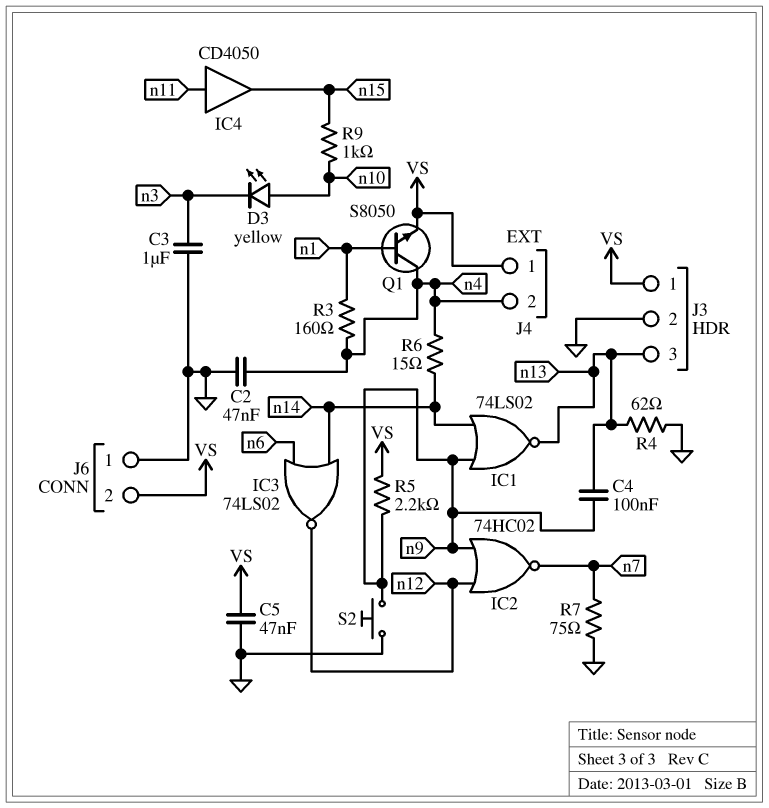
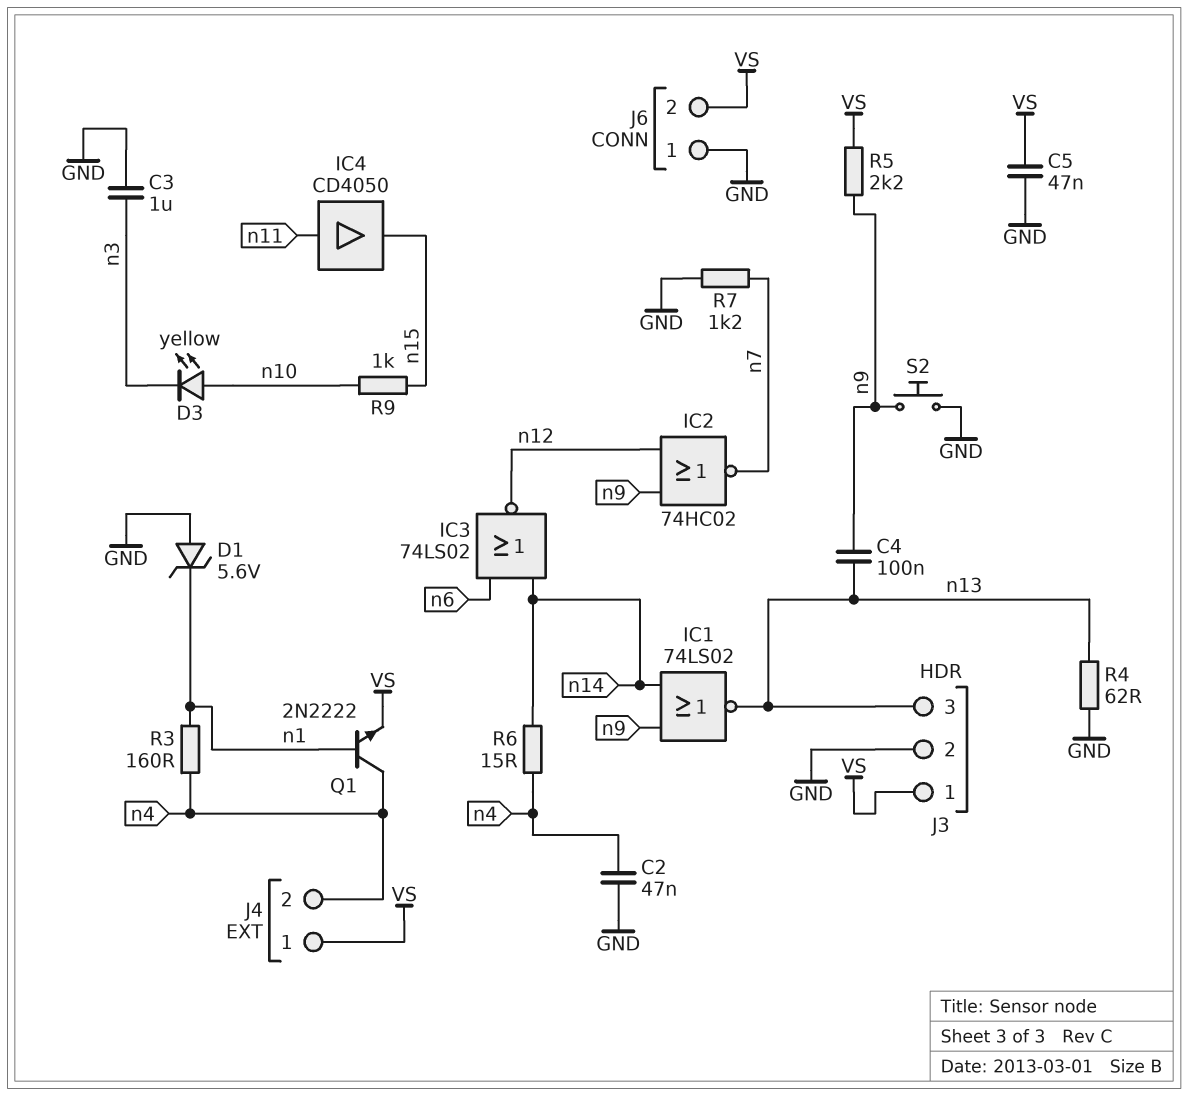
D1: none -> zener 5.6V (A GND, K n1)
Q1: NPN S8050 (B n1, C n4, E VS) -> NPN 2N2222 (B n1, C n4, E VS)
R7: 75 (GND, n7) -> 1.2k (GND, n7)

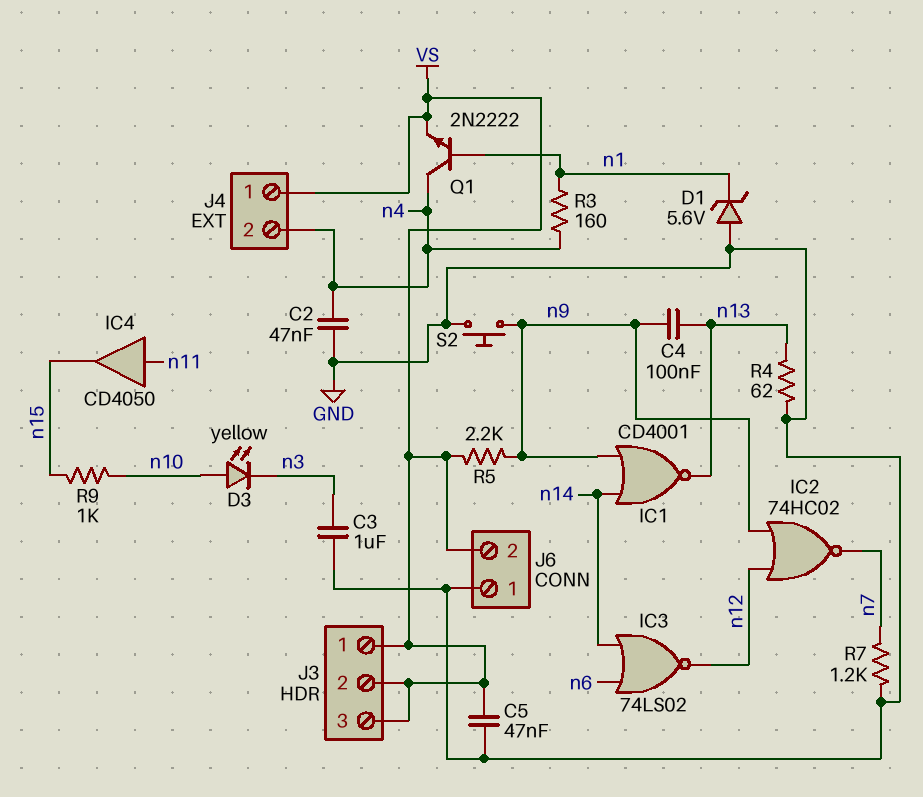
IC1: NOR 74LS02 (in n9, in n14, out n13) -> NOR CD4001 (in n9, in n14, out n13)
J3 pin 2: GND -> VS
J3 pin 3: n13 -> VS
R6: 15 (n4, n14) -> none

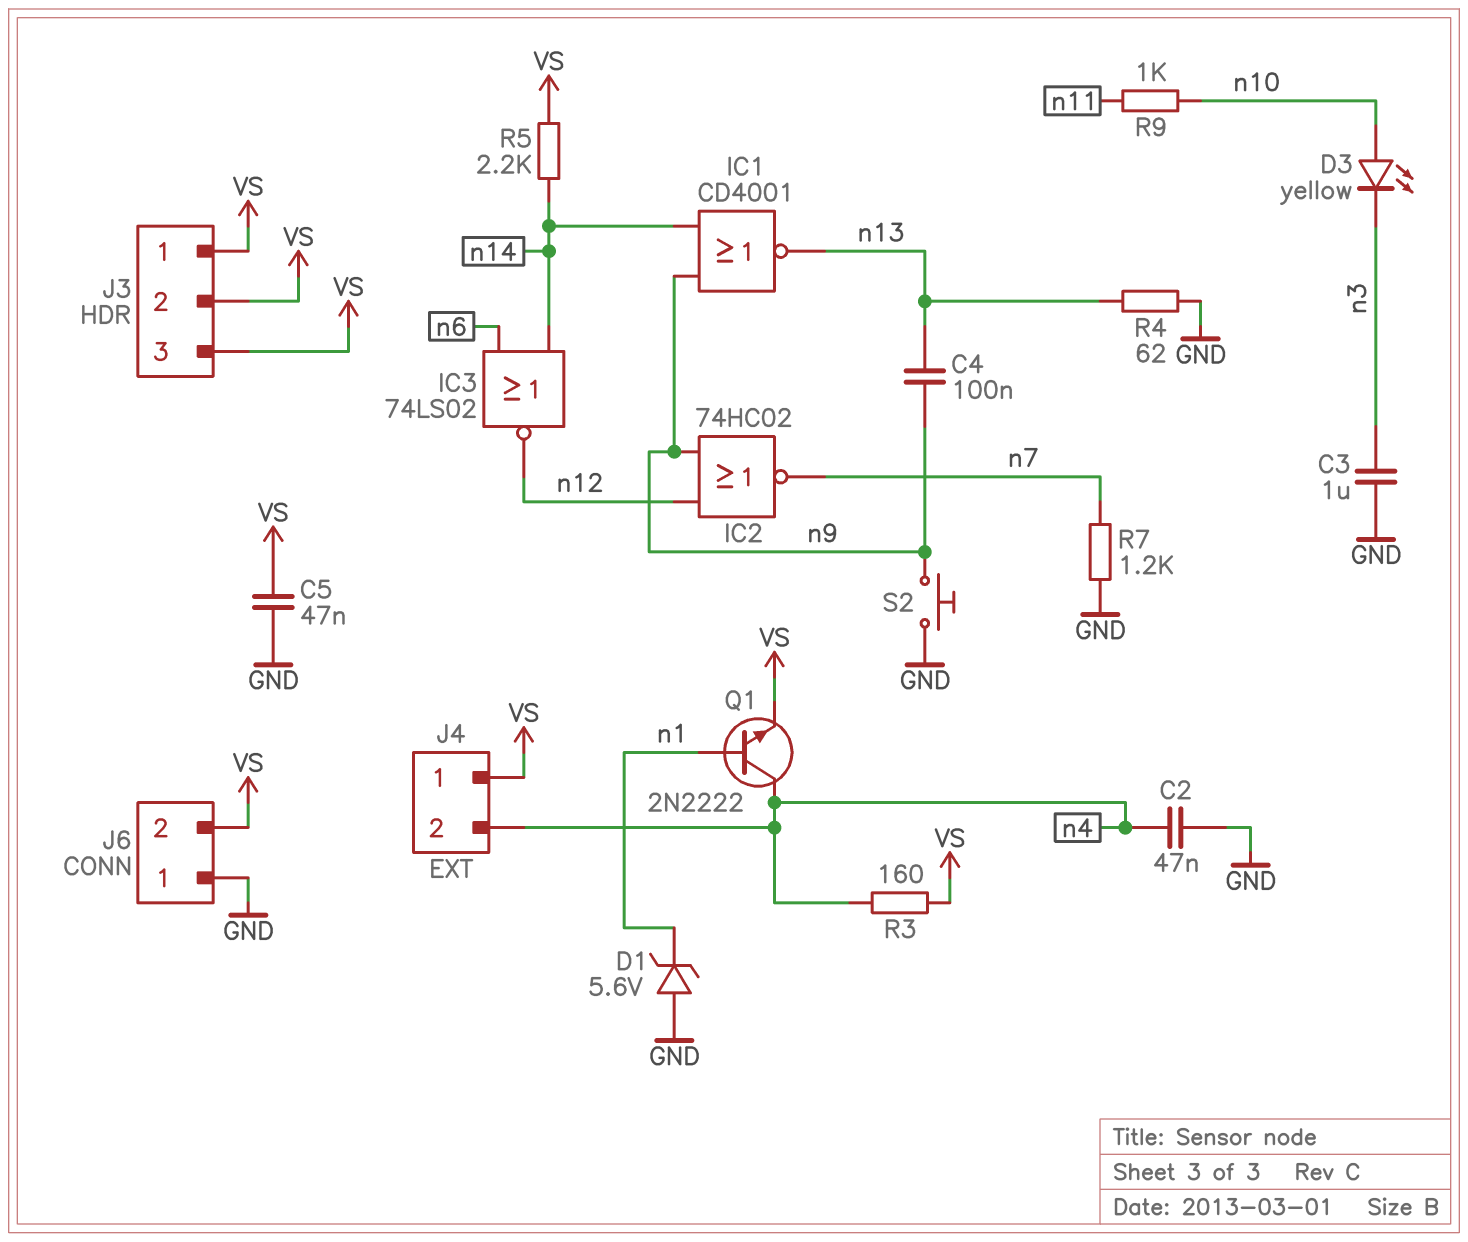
IC4: buffer CD4050 (in n11, out n15) -> none
R3: 160 (n1, n4) -> 160 (VS, n4)
R5: 2.2k (VS, n9) -> 2.2k (VS, n14)
R9: 1k (n10, n15) -> 1k (n10, n11)

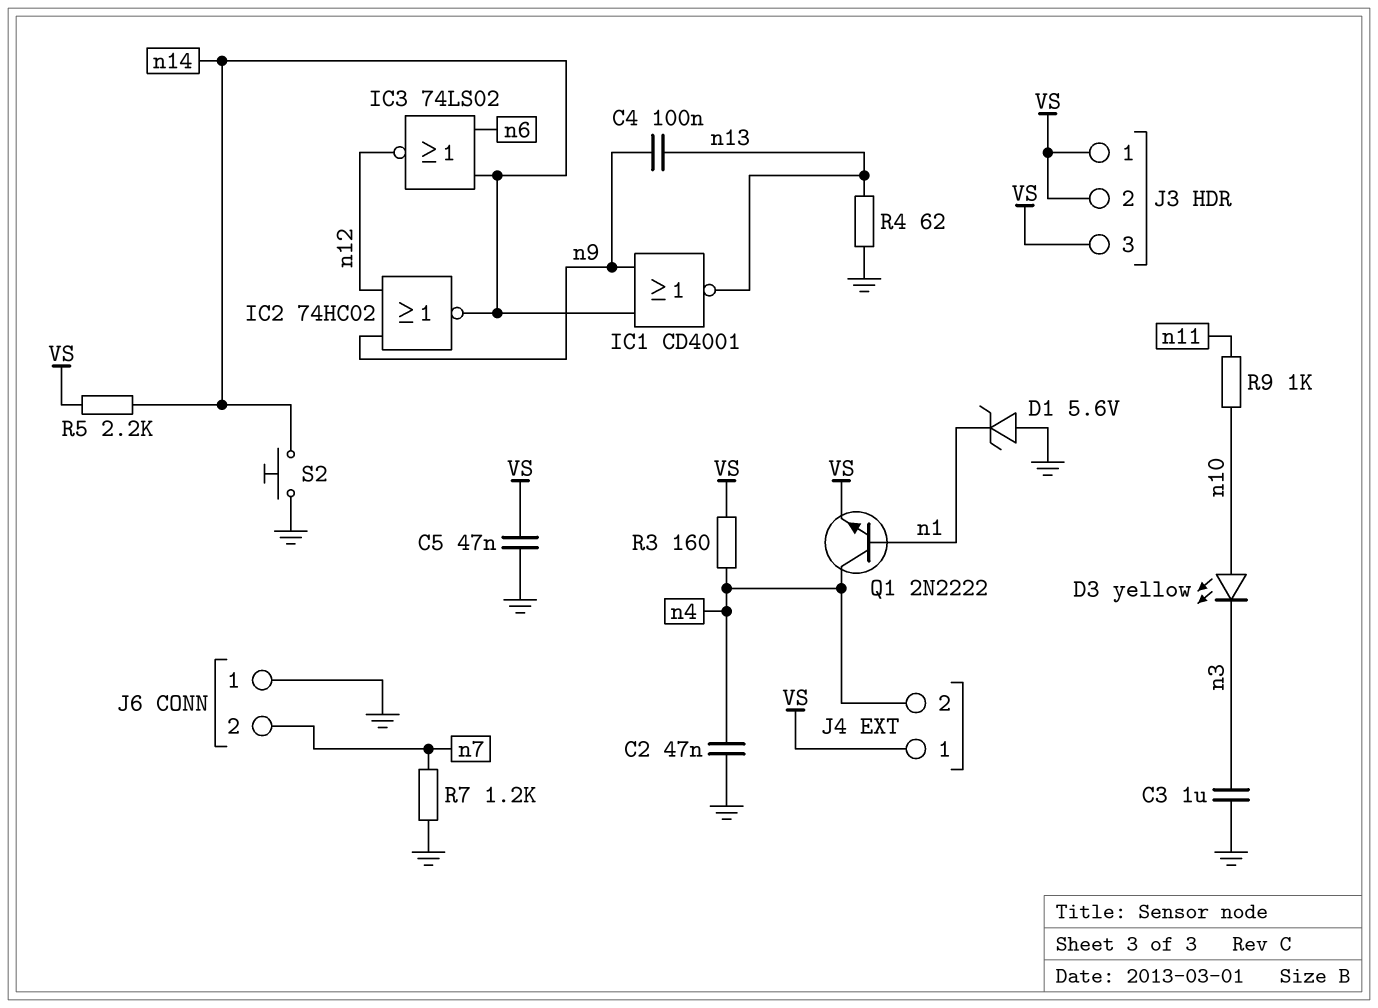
IC2: NOR 74HC02 (in n9, in n12, out n7) -> NOR 74HC02 (in n9, in n12, out n14)
J6 pin 2: VS -> n7
S2: button (GND, n9) -> button (GND, n14)

